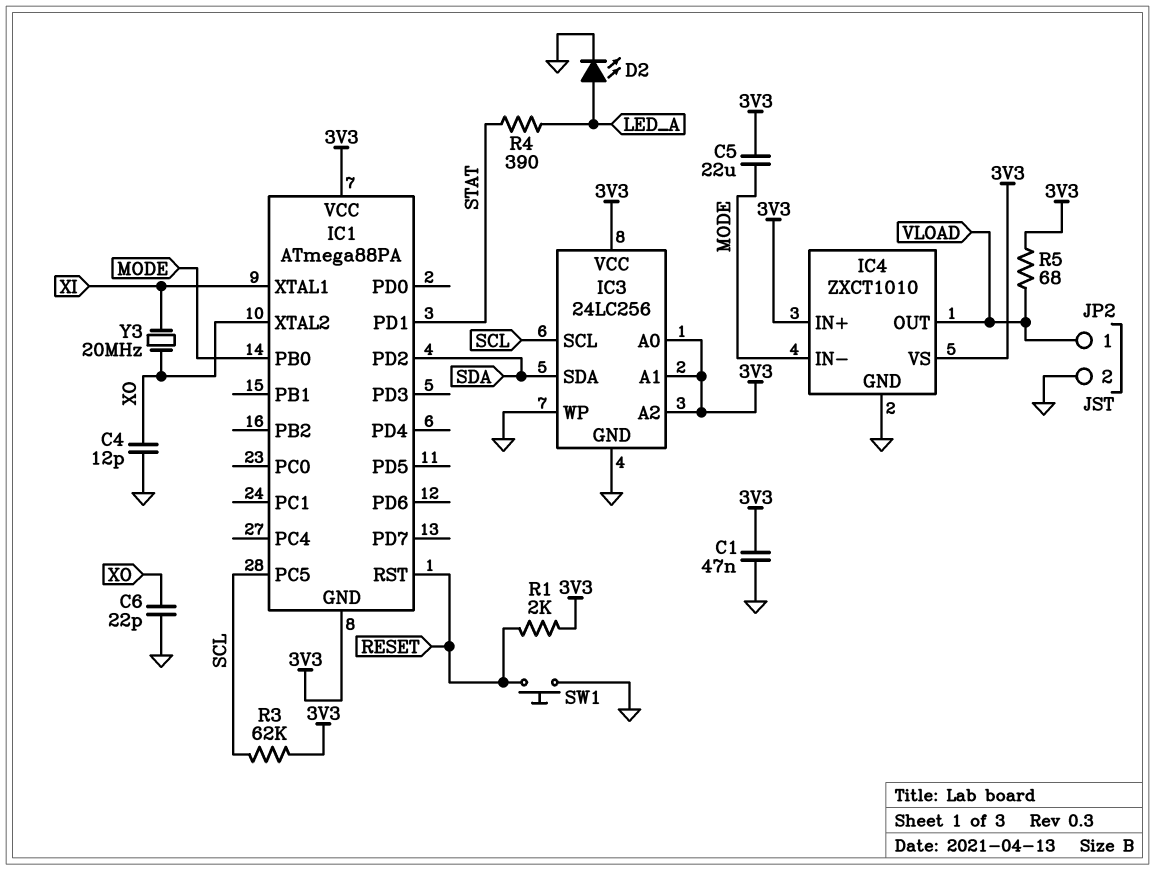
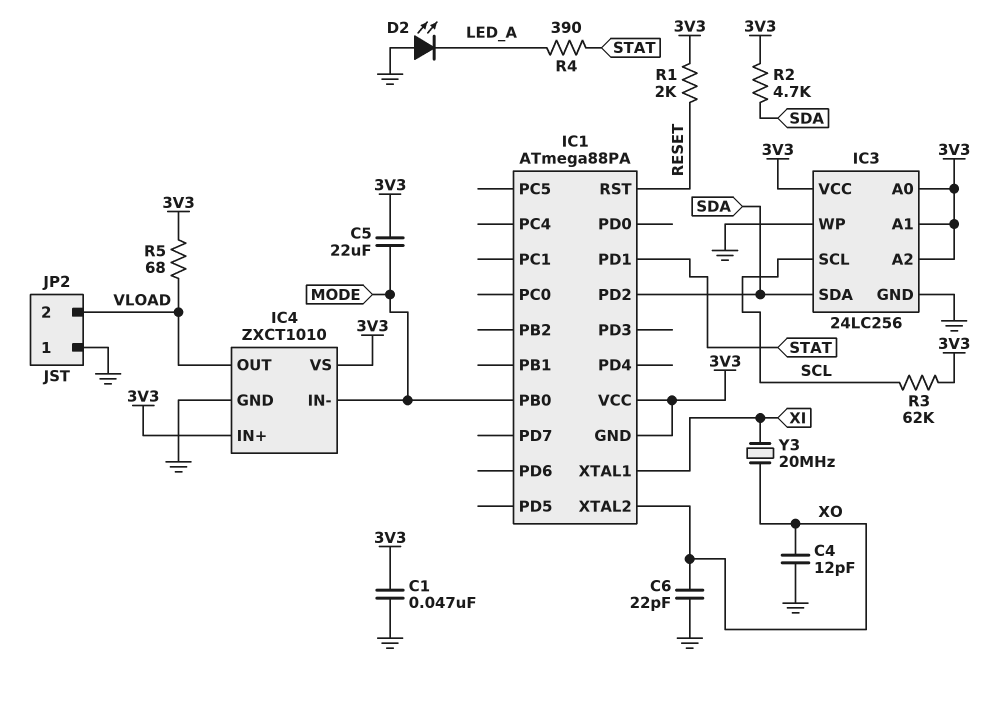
D2: LED (A LED_A, K GND) -> LED (A GND, K LED_A)
IC1 pin PC5: SCL -> none
JP2 pin 1: VLOAD -> GND
JP2 pin 2: GND -> VLOAD
R2: none -> 4.7k (3V3, SDA)
SW1: button (GND, RESET) -> none

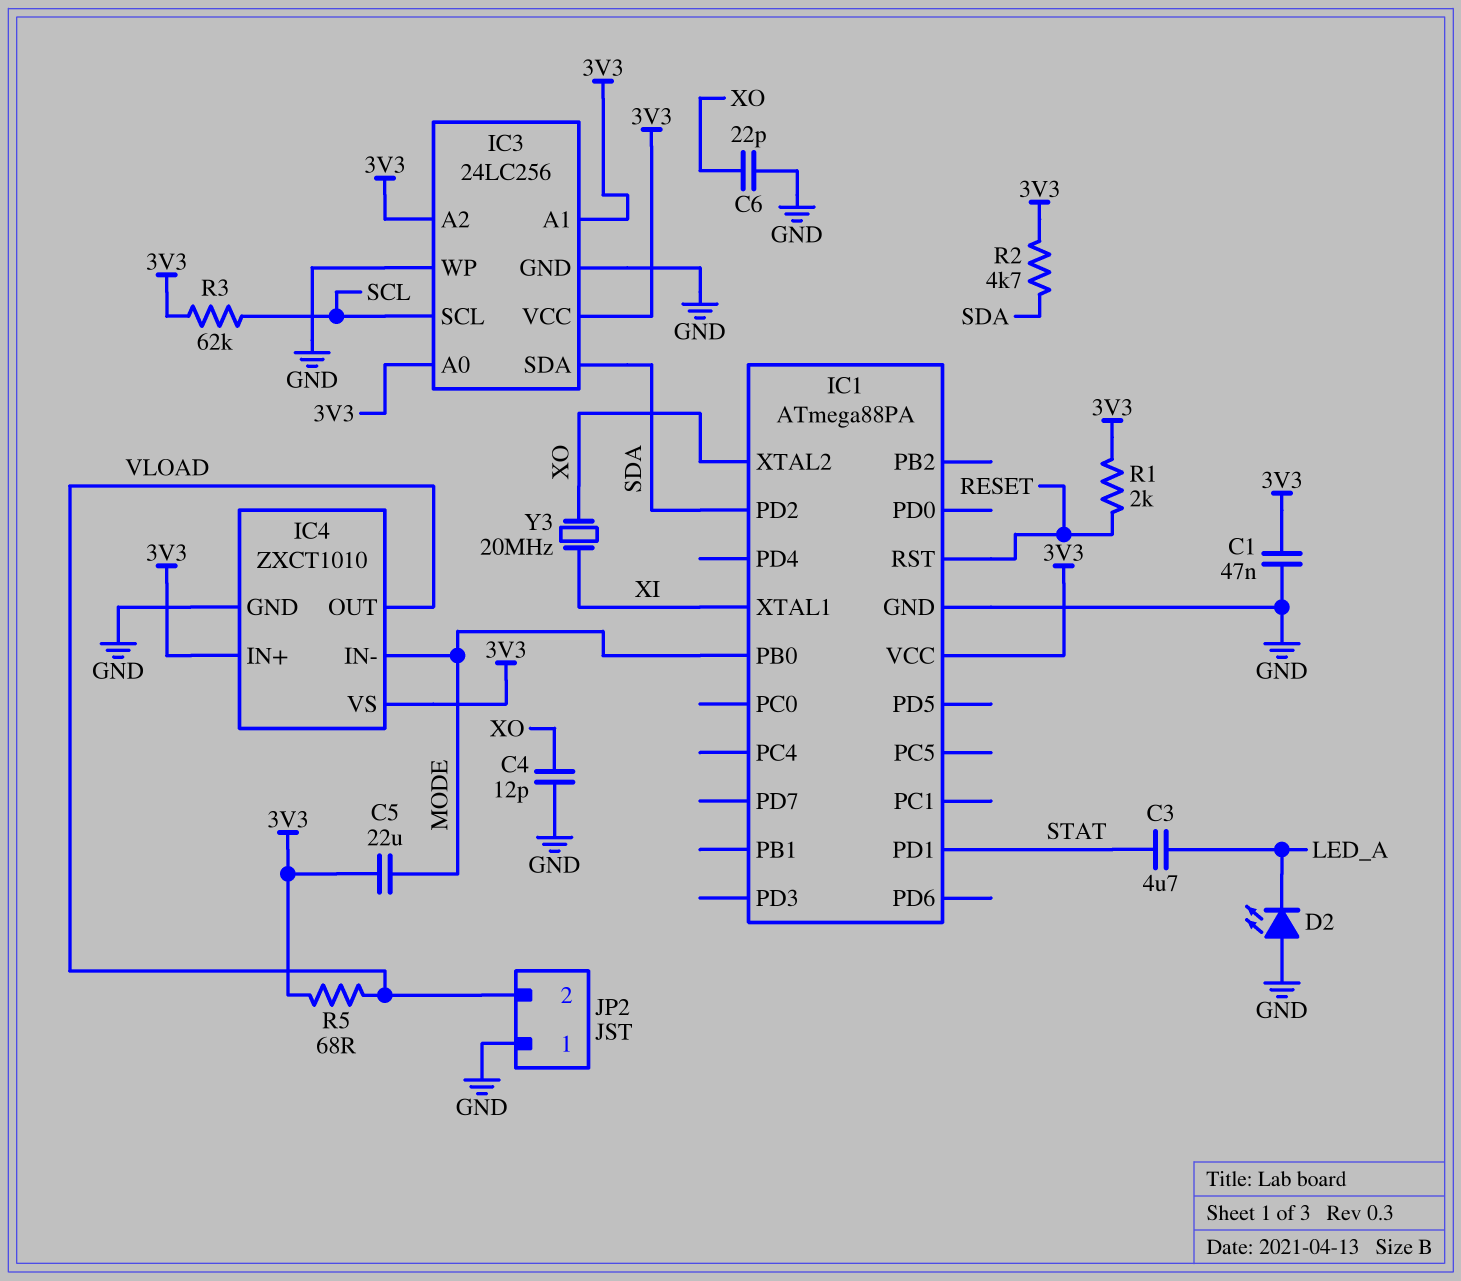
C3: none -> 4.7uF (LED_A, STAT)
IC1 pin GND: 3V3 -> GND
R4: 390 (LED_A, STAT) -> none

